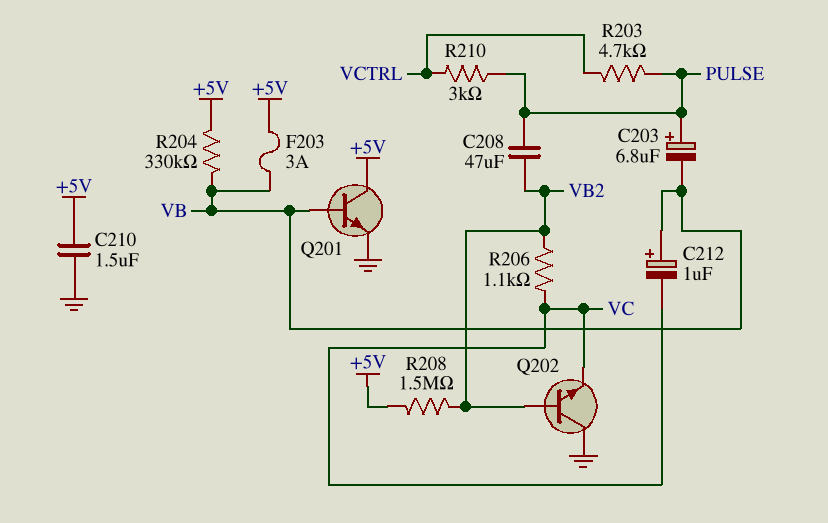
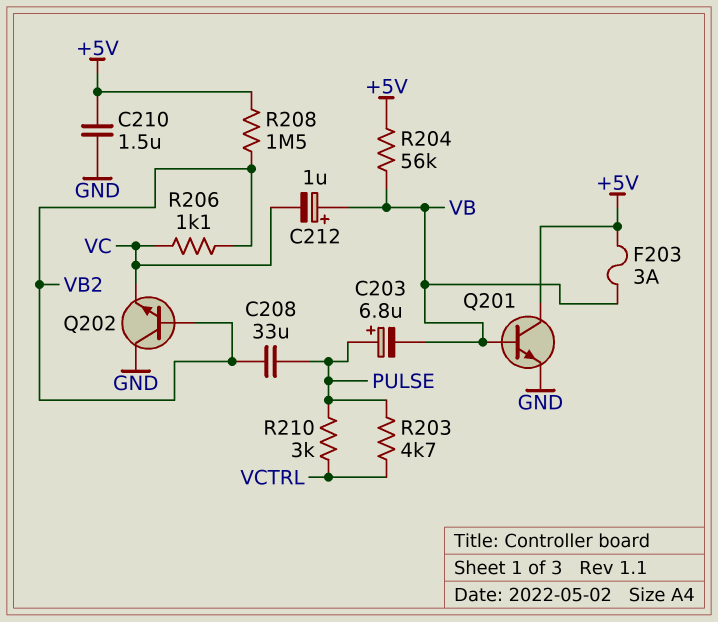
C208: 47uF (PULSE, VB2) -> 33uF (PULSE, VB2)
R204: 330k (+5V, VB) -> 56k (+5V, VB)

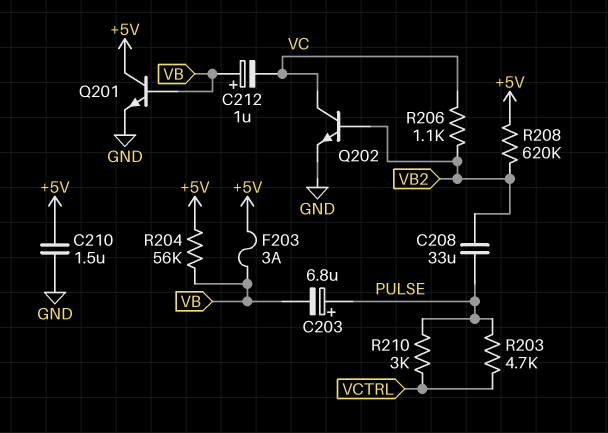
Q202: NPN (B VB2, C GND, E VC) -> NPN (B VB2, C VC, E GND)
R208: 1.5M (+5V, VB2) -> 620k (+5V, VB2)

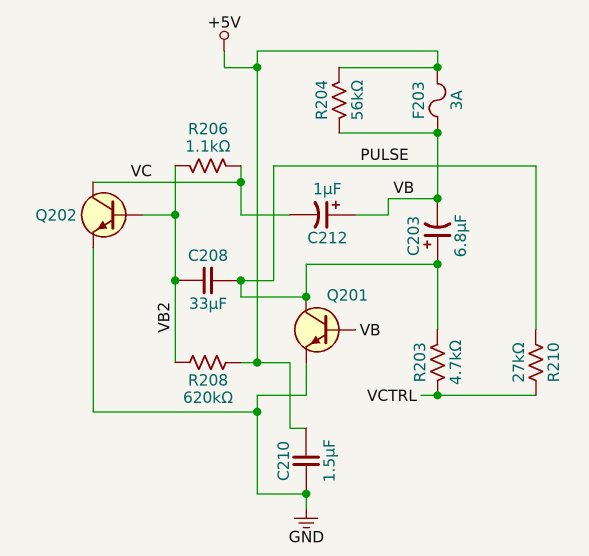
Q201: NPN (B VB, C +5V, E GND) -> NPN (B VB, C PULSE, E GND)
R210: 3k (PULSE, VCTRL) -> 27k (PULSE, VCTRL)

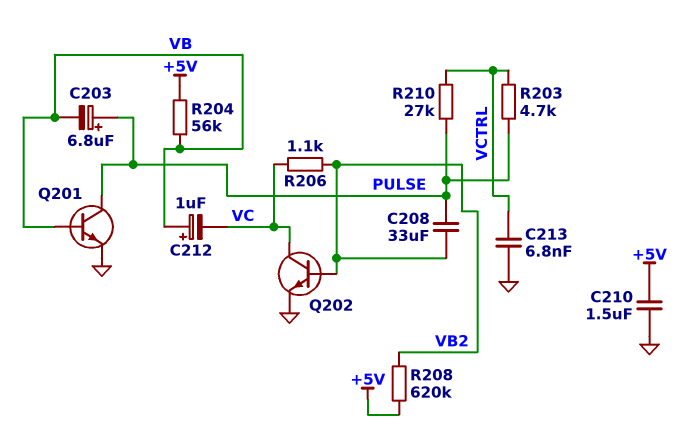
C213: none -> 6.8nF (GND, VCTRL)
F203: 3A (+5V, VB) -> none

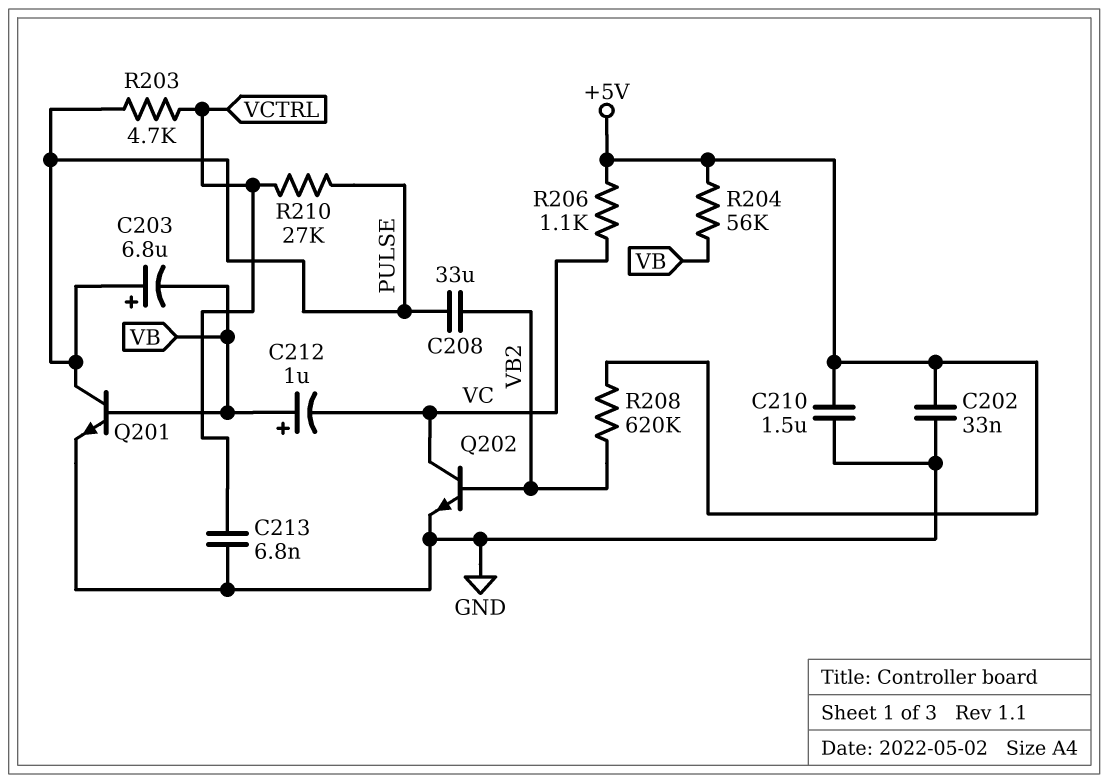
C202: none -> 33nF (+5V, GND)
R206: 1.1k (VB2, VC) -> 1.1k (+5V, VC)

